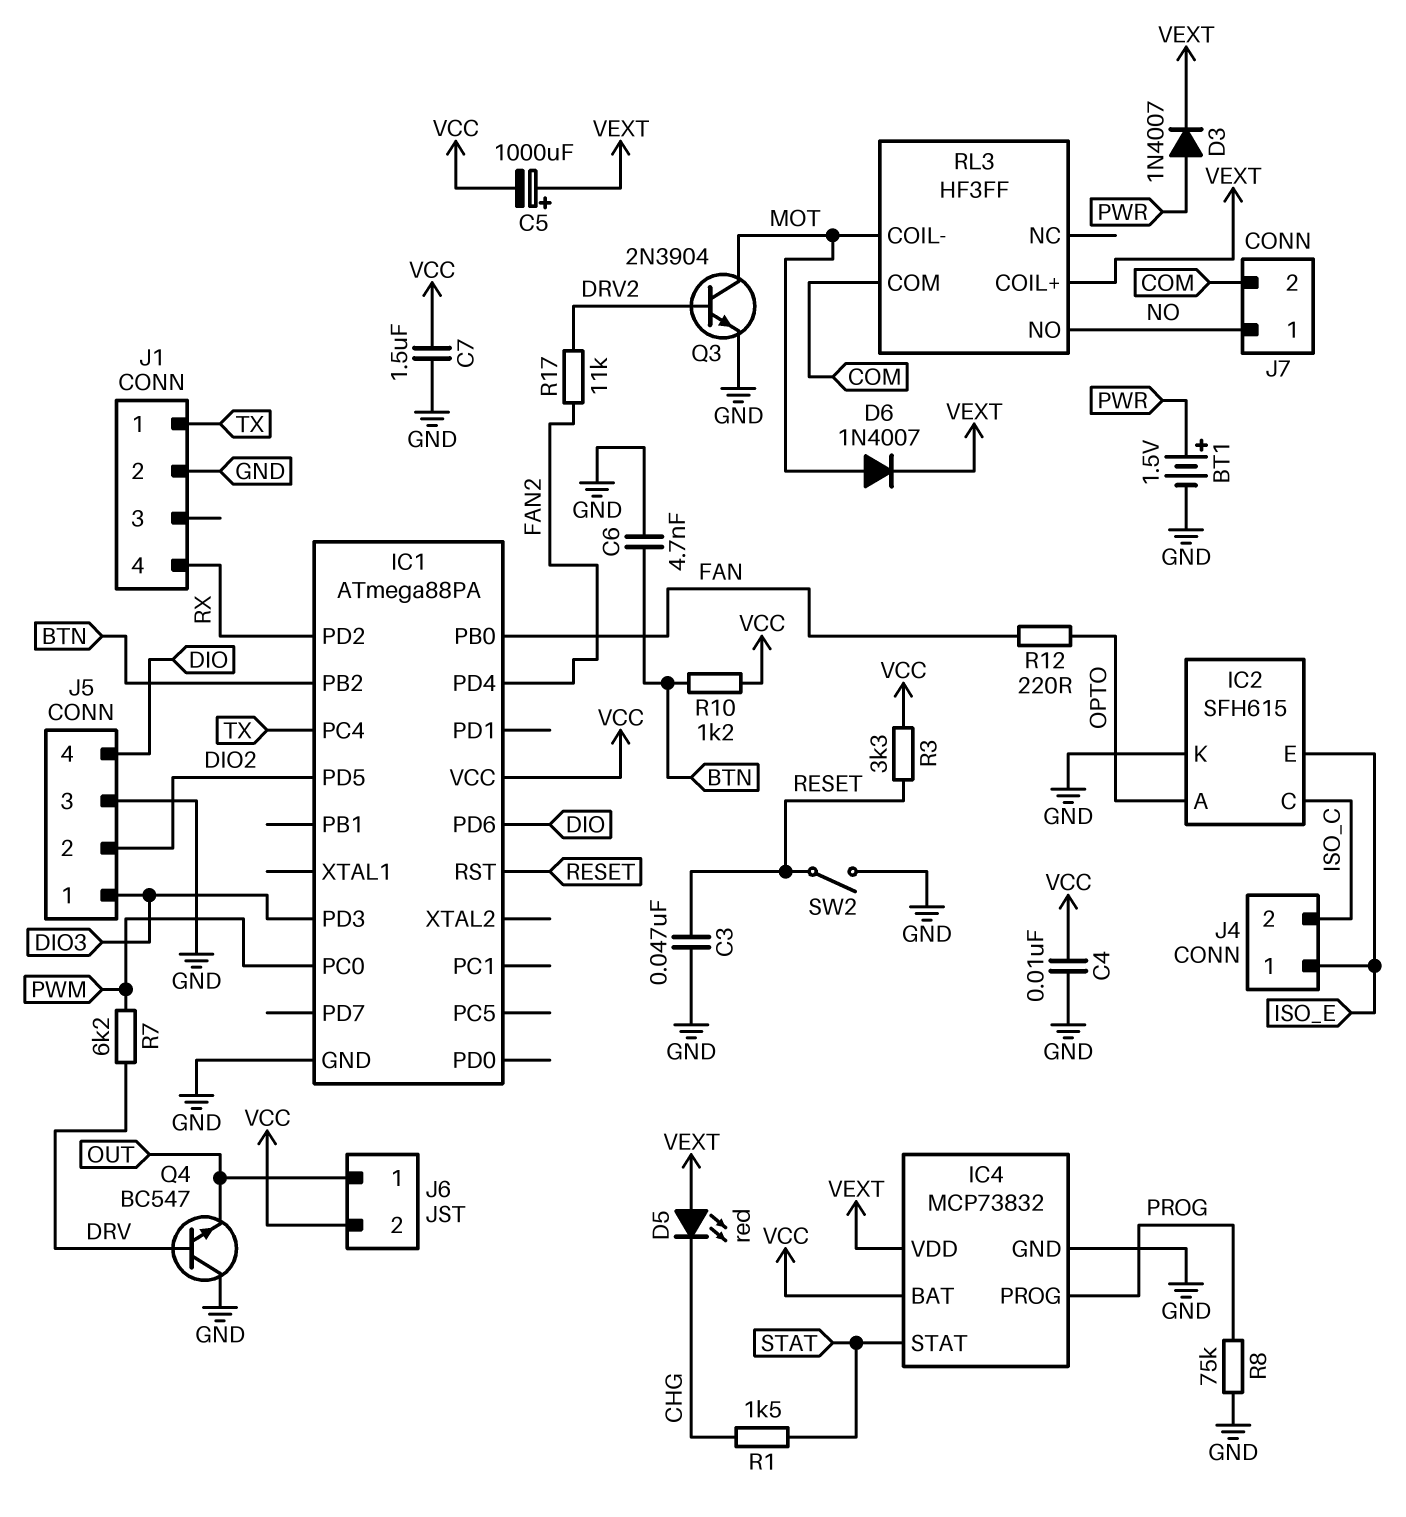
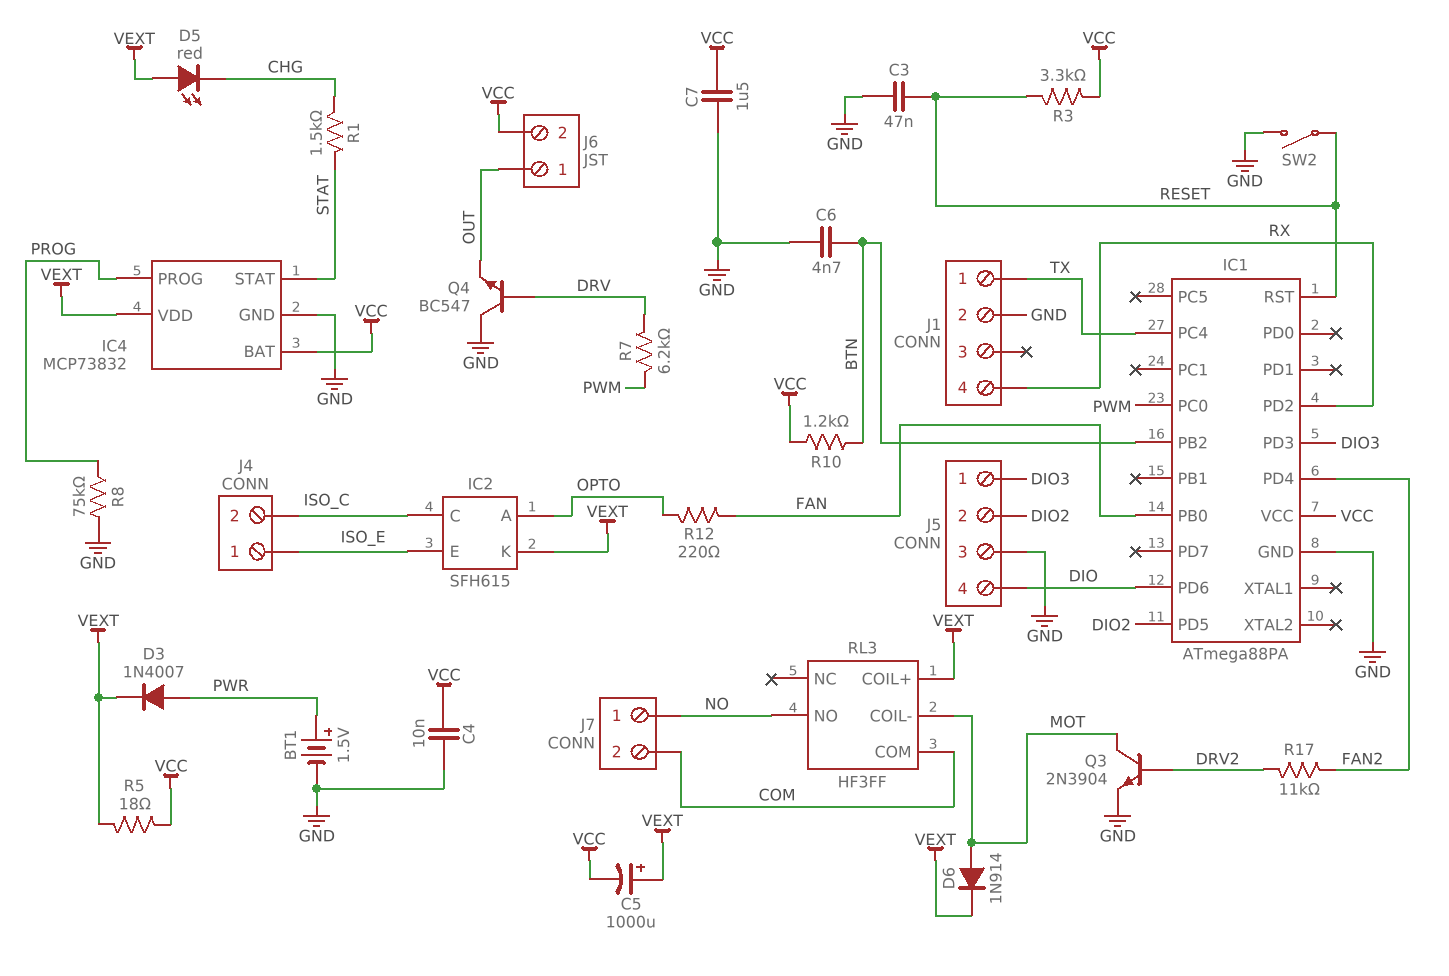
D6: diode 1N4007 (A MOT, K VEXT) -> diode 1N914 (A MOT, K VEXT)
IC2 pin K: GND -> VEXT
R5: none -> 18 (VCC, VEXT)

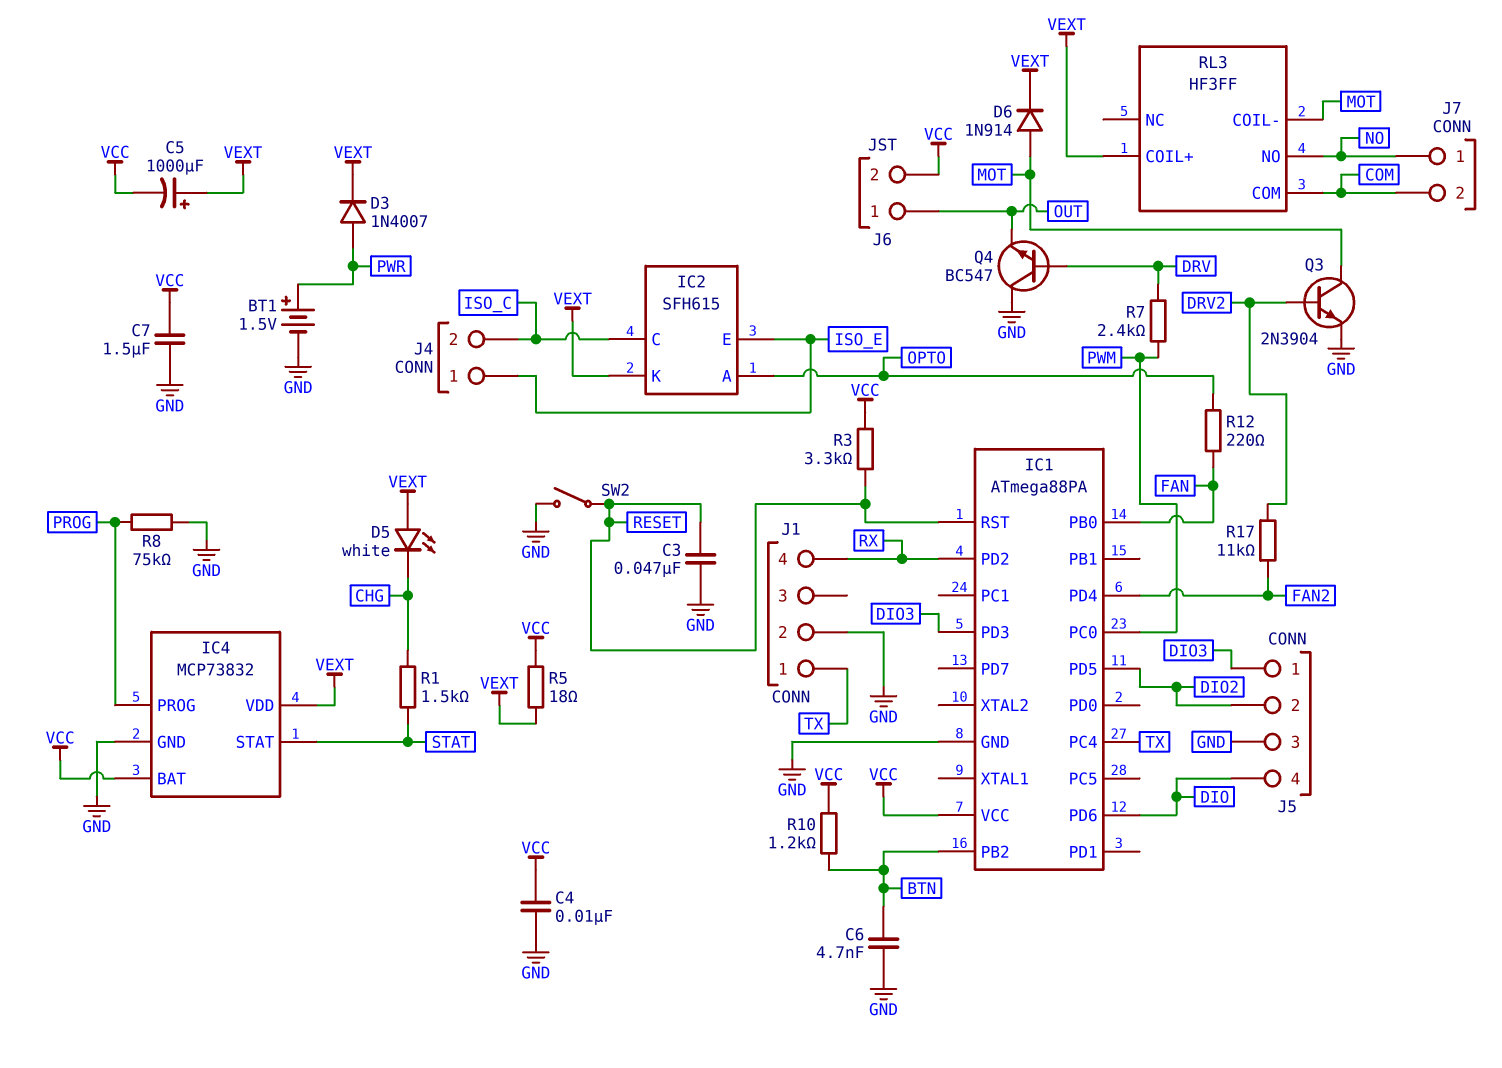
D5: LED red (A VEXT, K CHG) -> LED white (A VEXT, K CHG)
R7: 6.2k (DRV, PWM) -> 2.4k (DRV, PWM)

